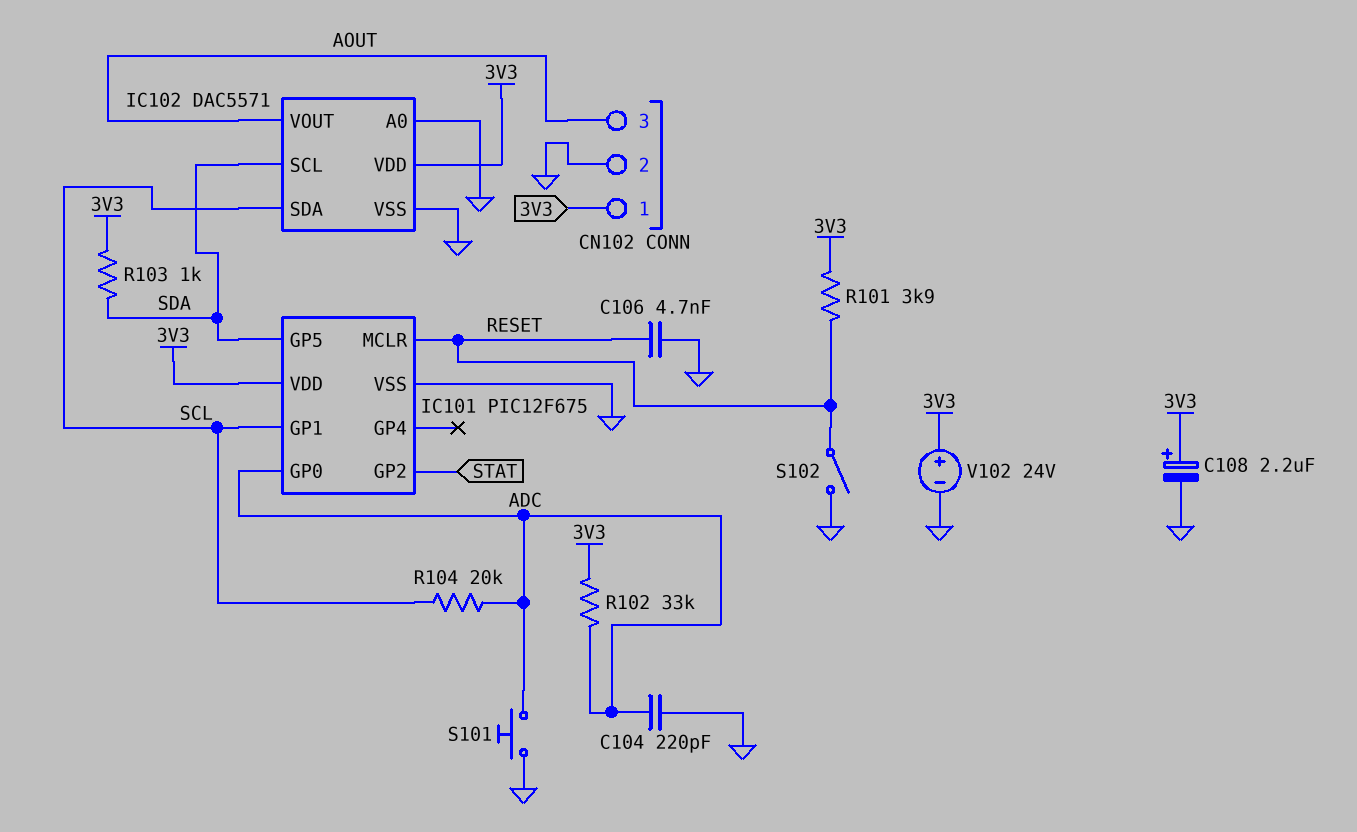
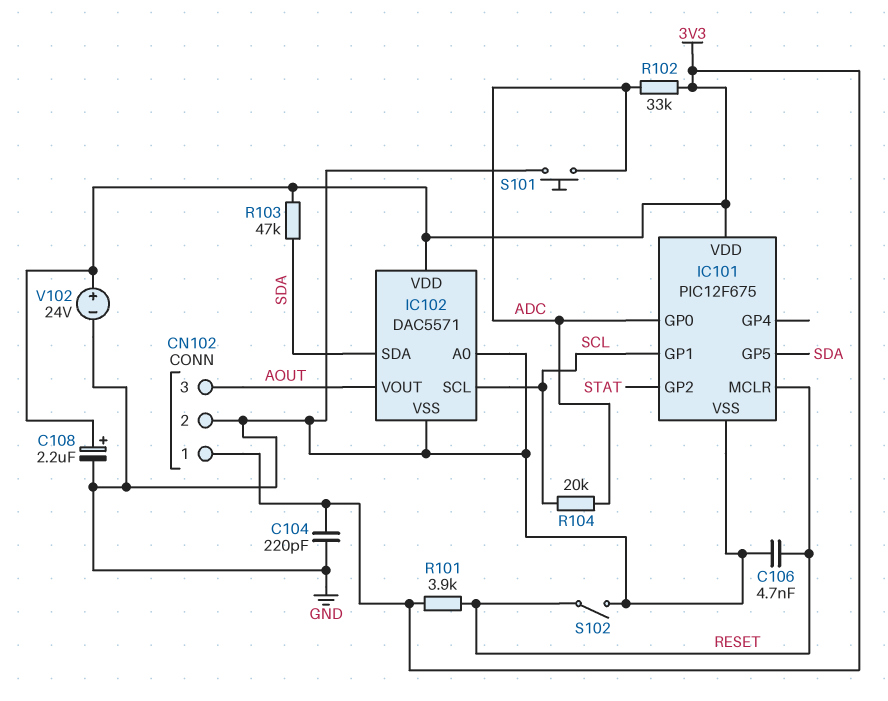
C104: 220pF (ADC, GND) -> 220pF (3V3, GND)
IC102 pin SCL: SDA -> SCL
IC102 pin SDA: SCL -> SDA
R103: 1k (3V3, SDA) -> 47k (3V3, SDA)

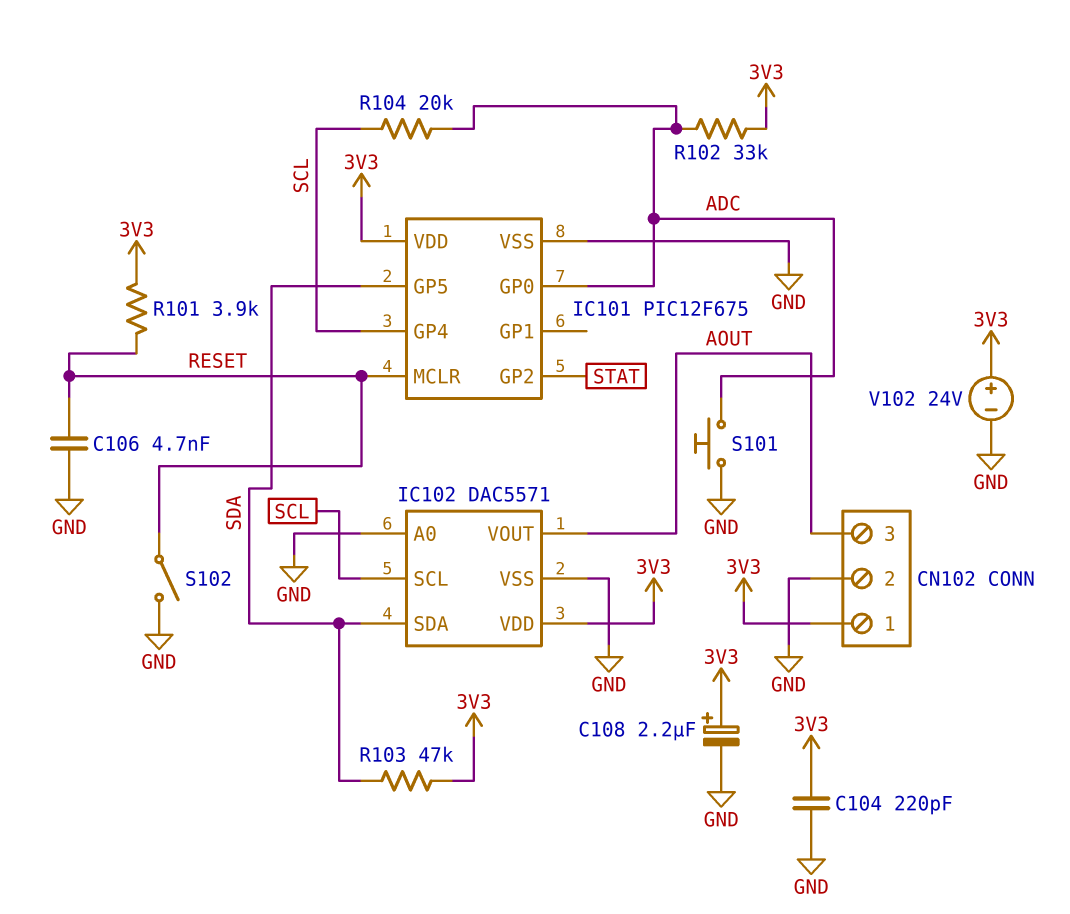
IC101 pin GP1: SCL -> none
IC101 pin GP4: none -> SCL

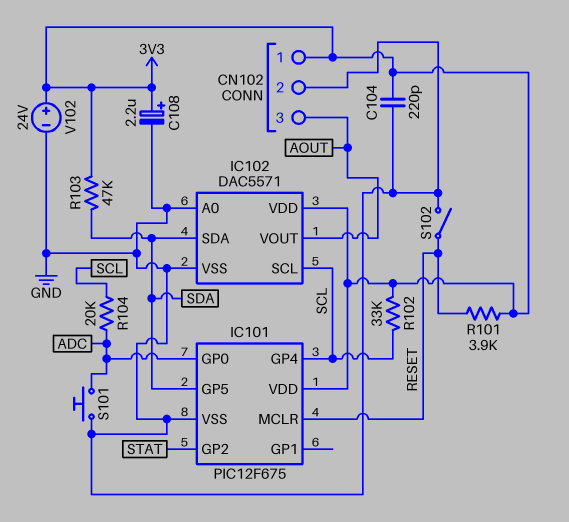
C106: 4.7nF (GND, RESET) -> none
R102: 33k (3V3, ADC) -> 33k (3V3, SCL)

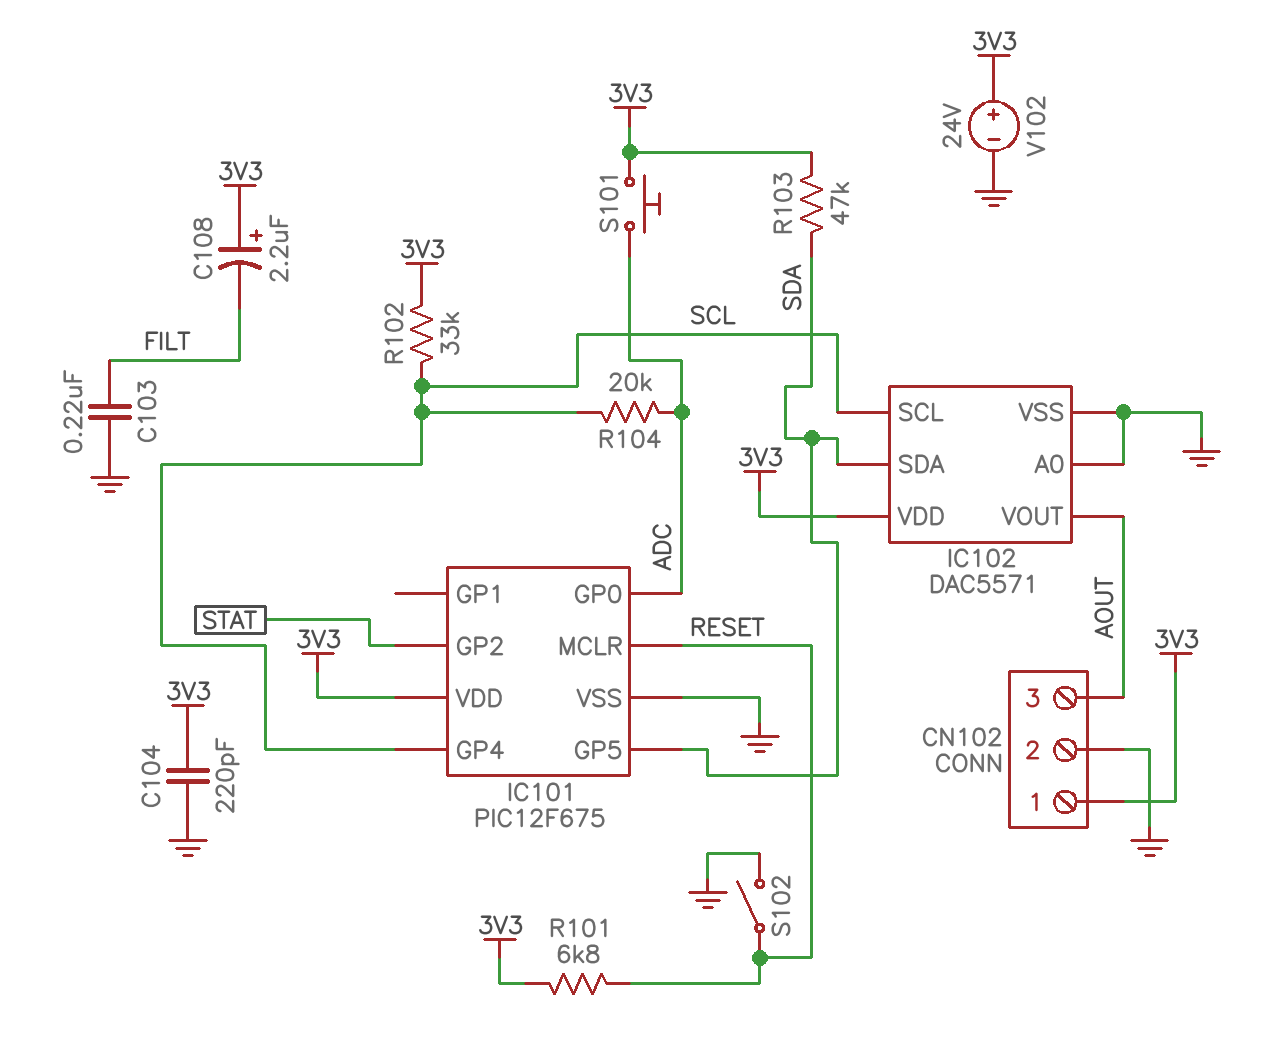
C103: none -> 220nF (FILT, GND)
C108: 2.2uF (plus 3V3, minus GND) -> 2.2uF (plus 3V3, minus FILT)
R101: 3.9k (3V3, RESET) -> 6.8k (3V3, RESET)
S101: button (ADC, GND) -> button (3V3, ADC)

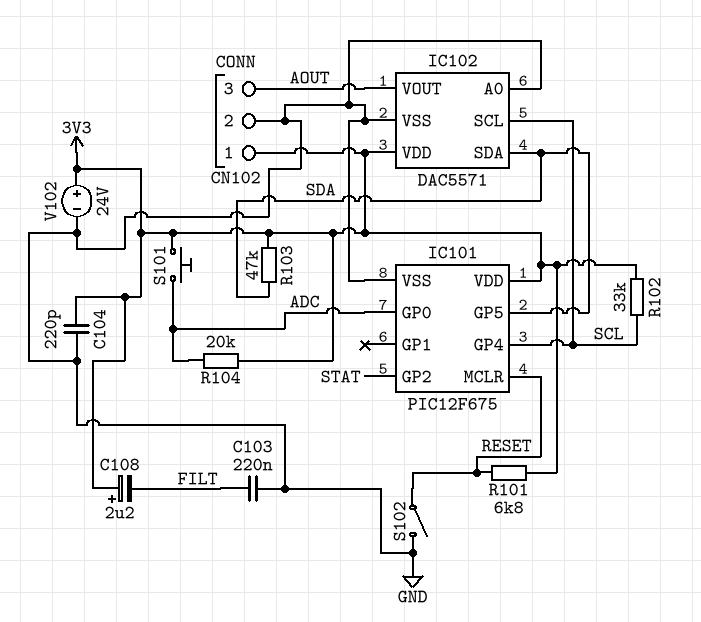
R104: 20k (ADC, SCL) -> 20k (3V3, ADC)

